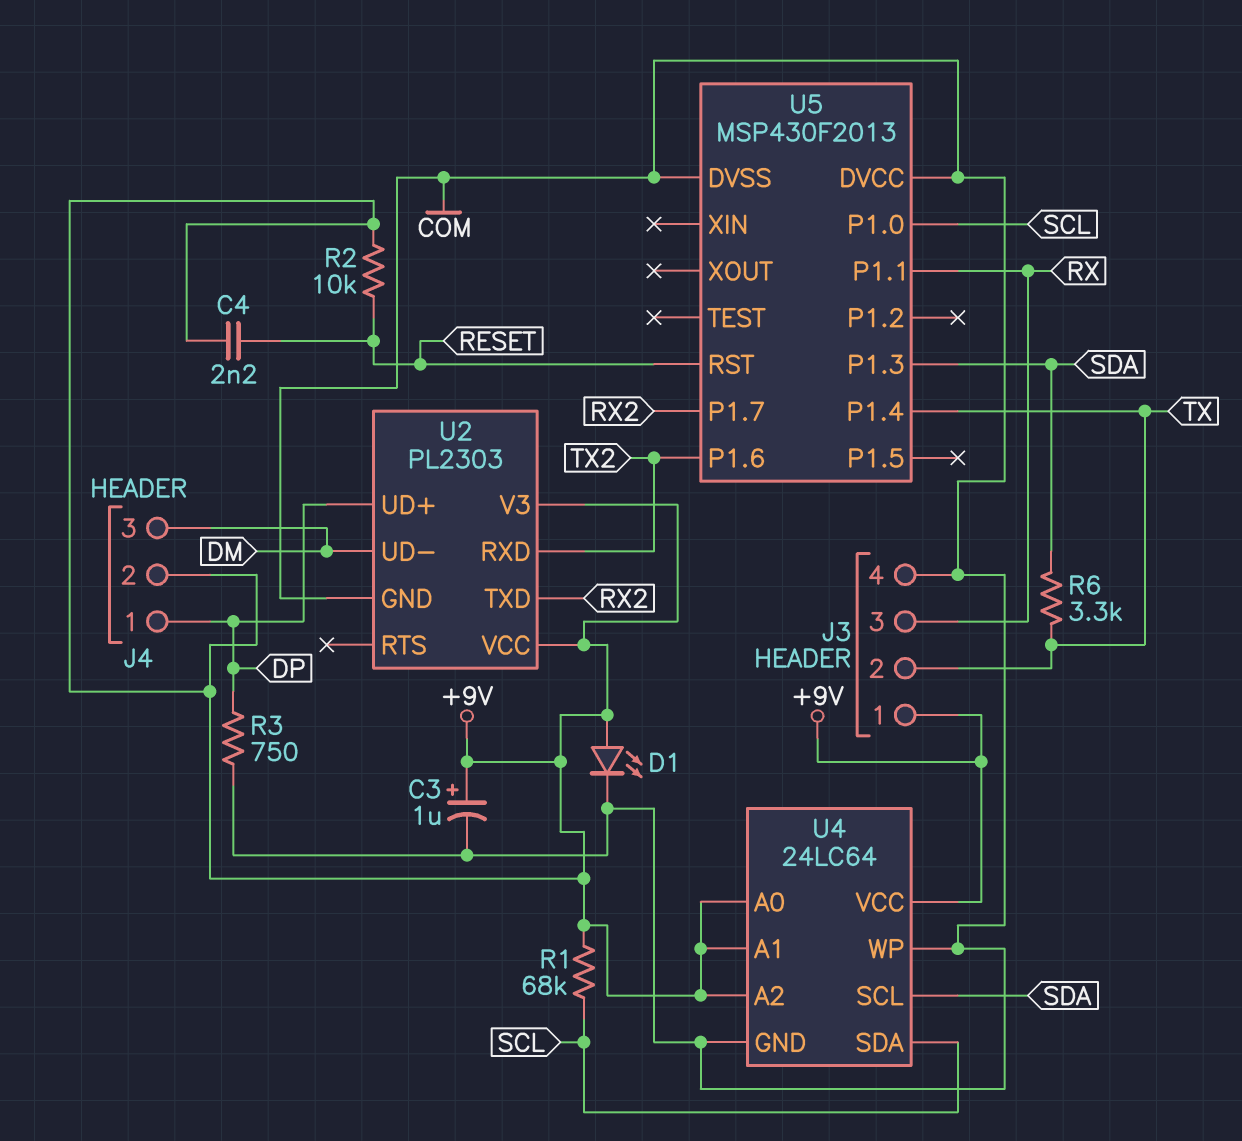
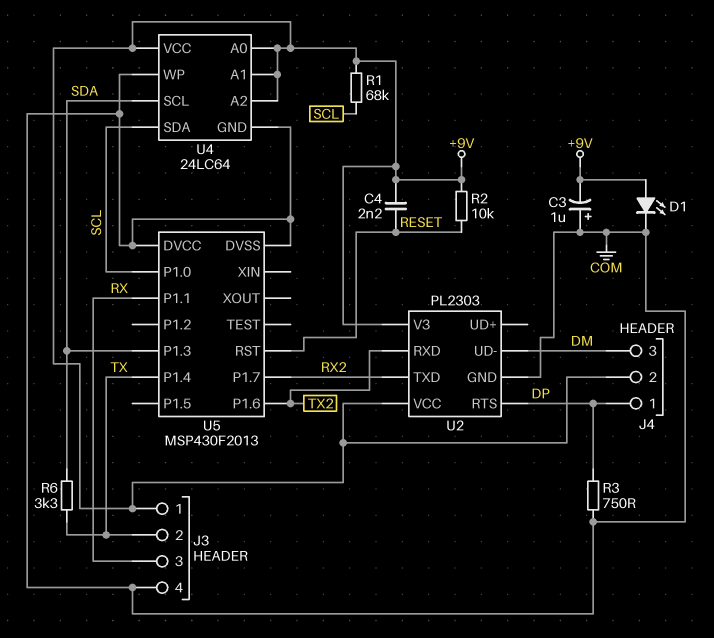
C3: 1uF (plus +9V, minus COM) -> 1uF (plus COM, minus +9V)
U2 pin RTS: none -> DP
U2 pin UD+: DP -> none

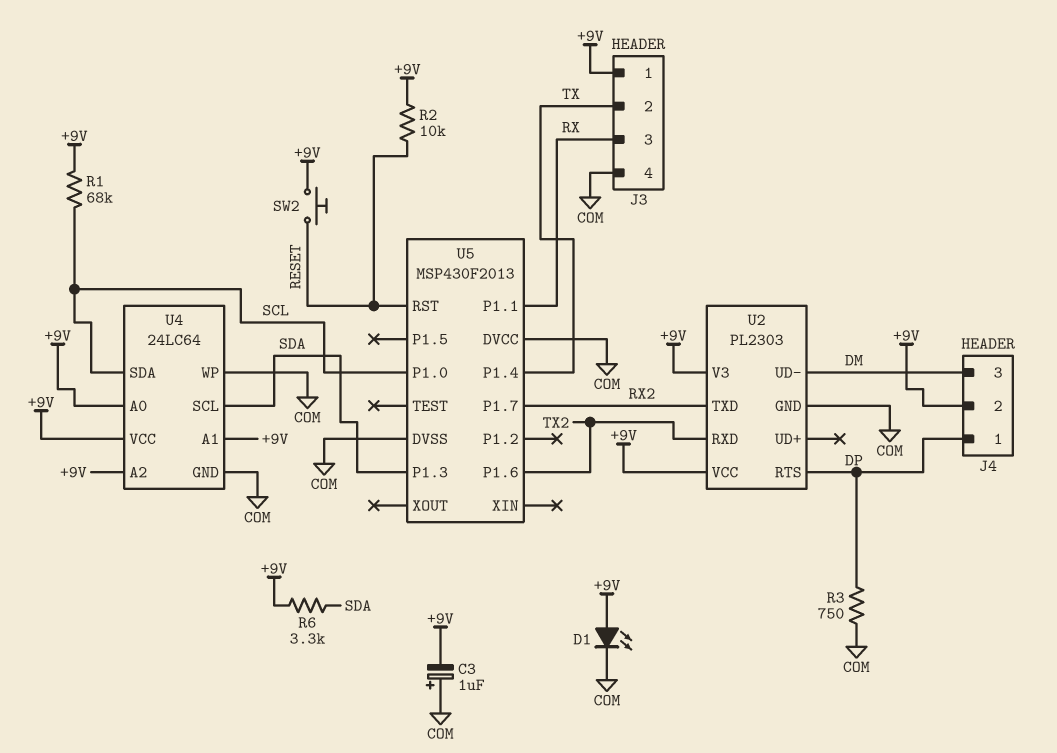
C4: 2.2nF (+9V, RESET) -> none
R6: 3.3k (SDA, TX) -> 3.3k (+9V, SDA)
SW2: none -> button (+9V, RESET)

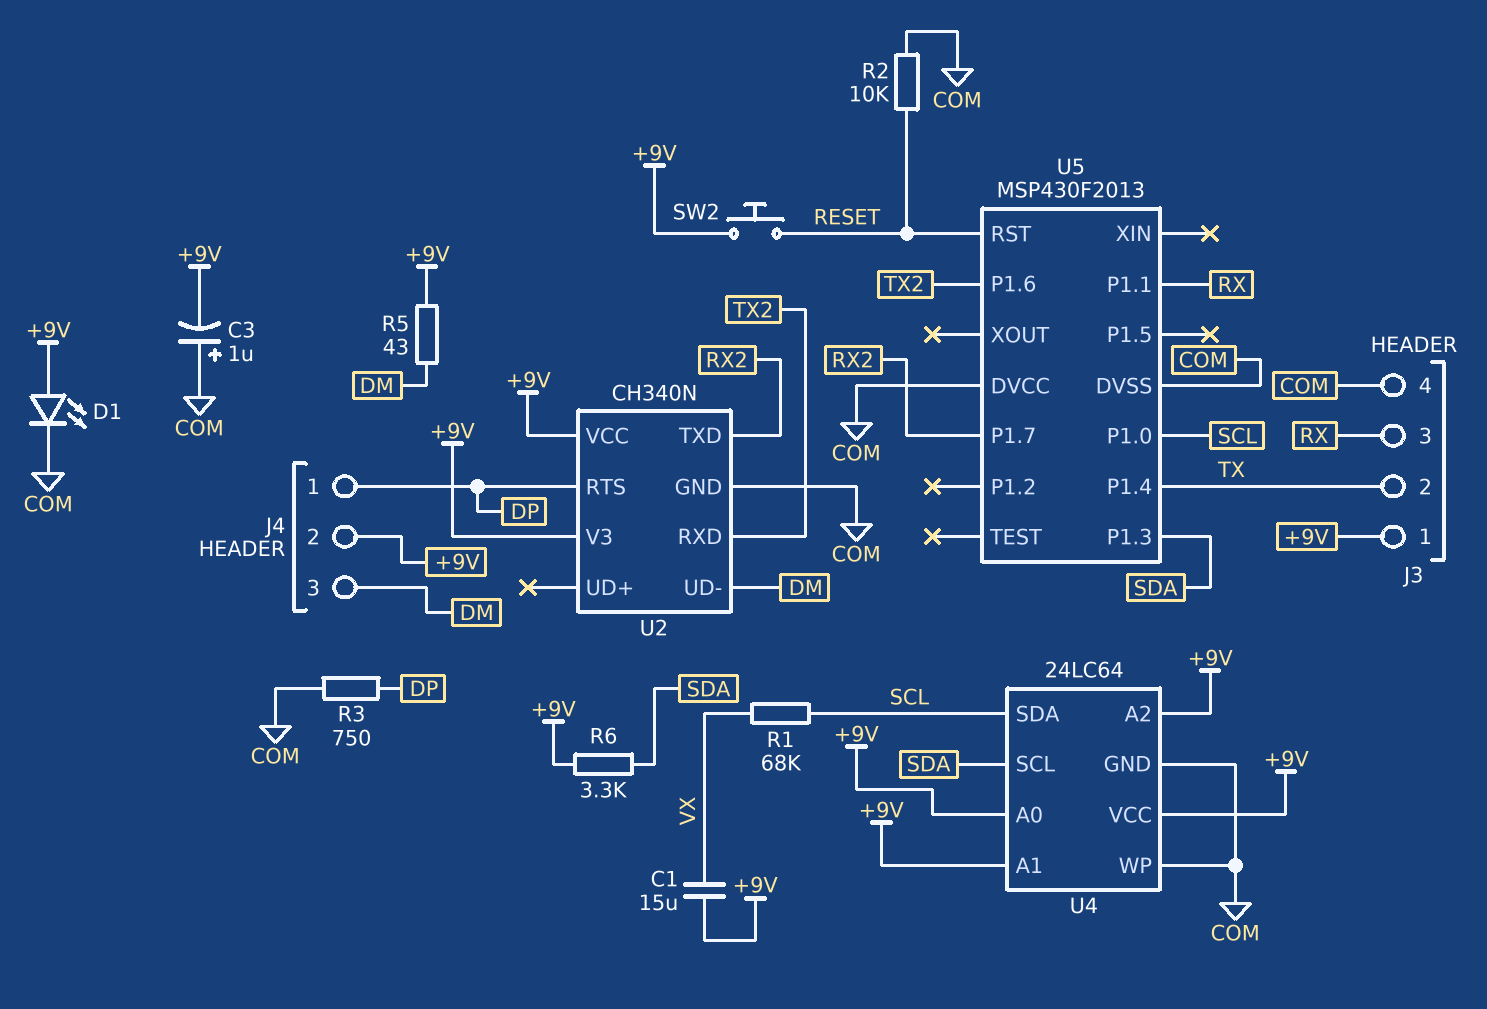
C1: none -> 15uF (+9V, VX)
R1: 68k (+9V, SCL) -> 68k (SCL, VX)
R2: 10k (+9V, RESET) -> 10k (COM, RESET)
R5: none -> 43 (+9V, DM)
U2: PL2303 -> CH340N

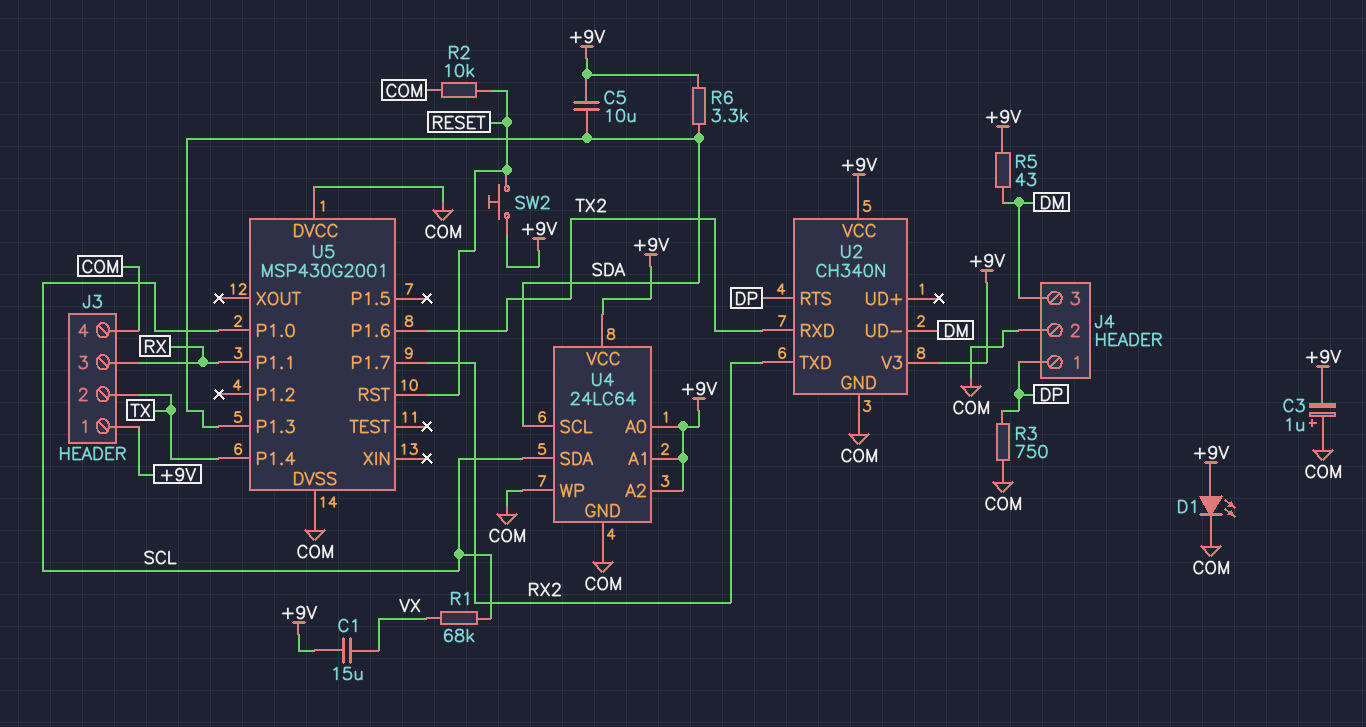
C5: none -> 10uF (+9V, SDA)
J4 pin 2: +9V -> COM
U5: MSP430F2013 -> MSP430G2001

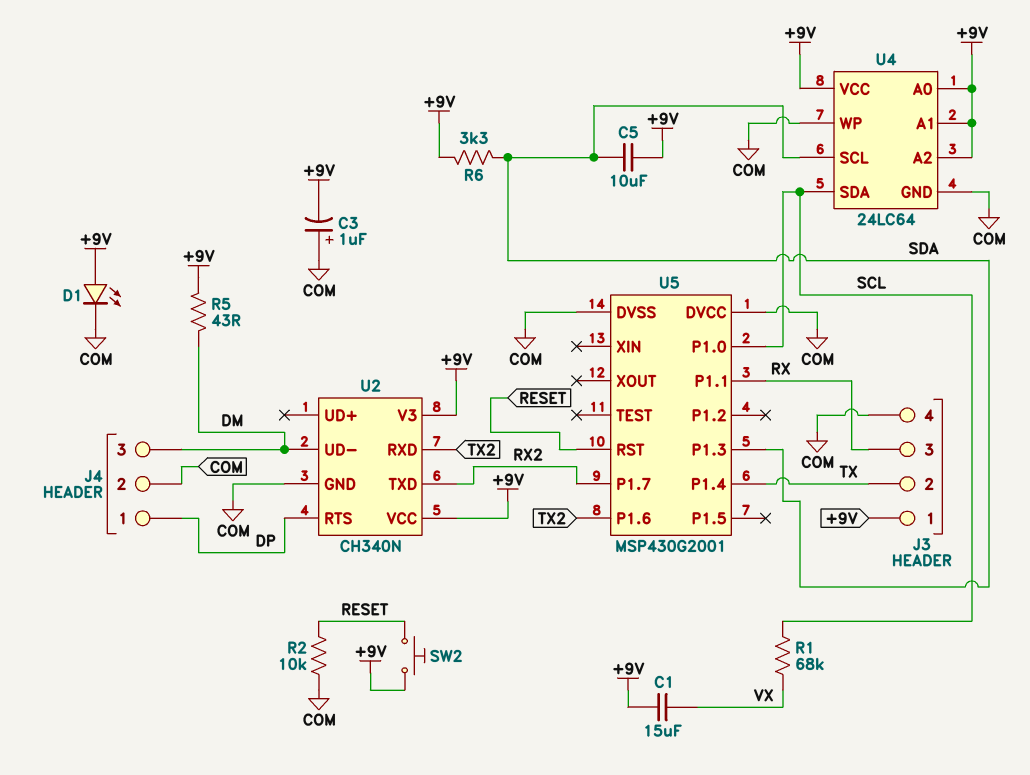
R3: 750 (COM, DP) -> none

